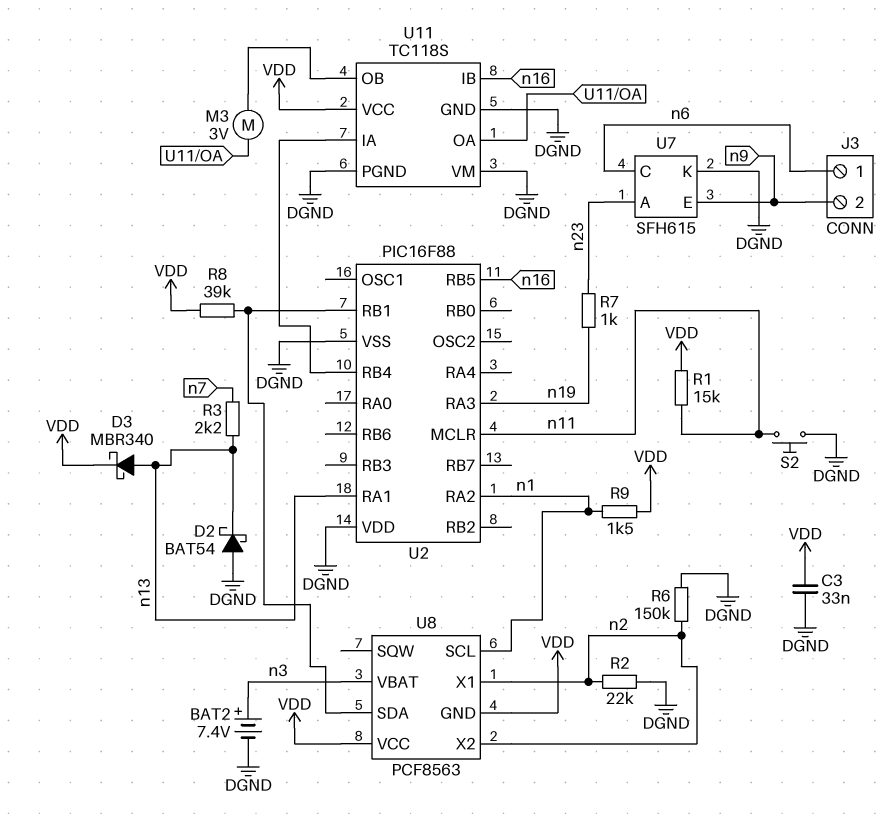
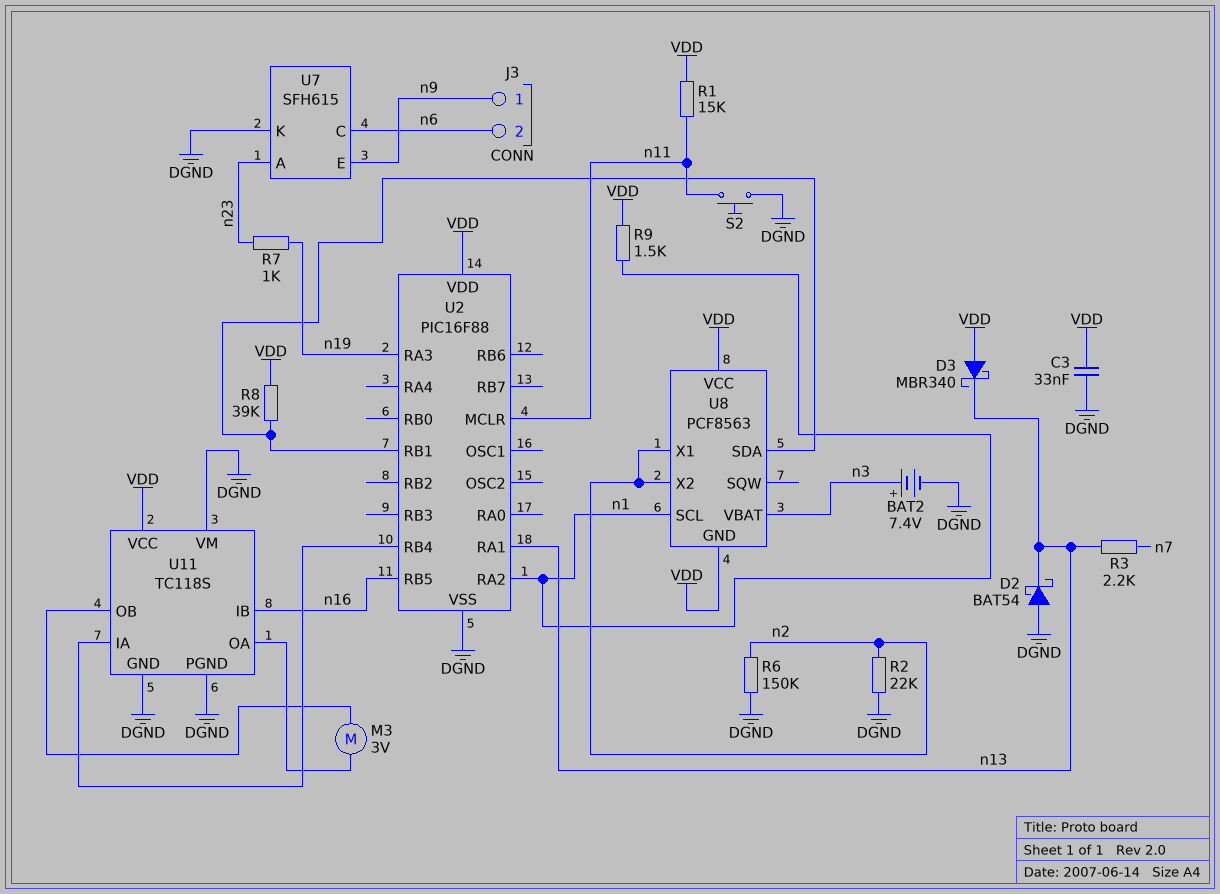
D3: schottky MBR340 (A n13, K VDD) -> schottky MBR340 (A VDD, K n13)
J3 pin 1: n6 -> n9
J3 pin 2: n9 -> n6
U2 pin VDD: DGND -> VDD

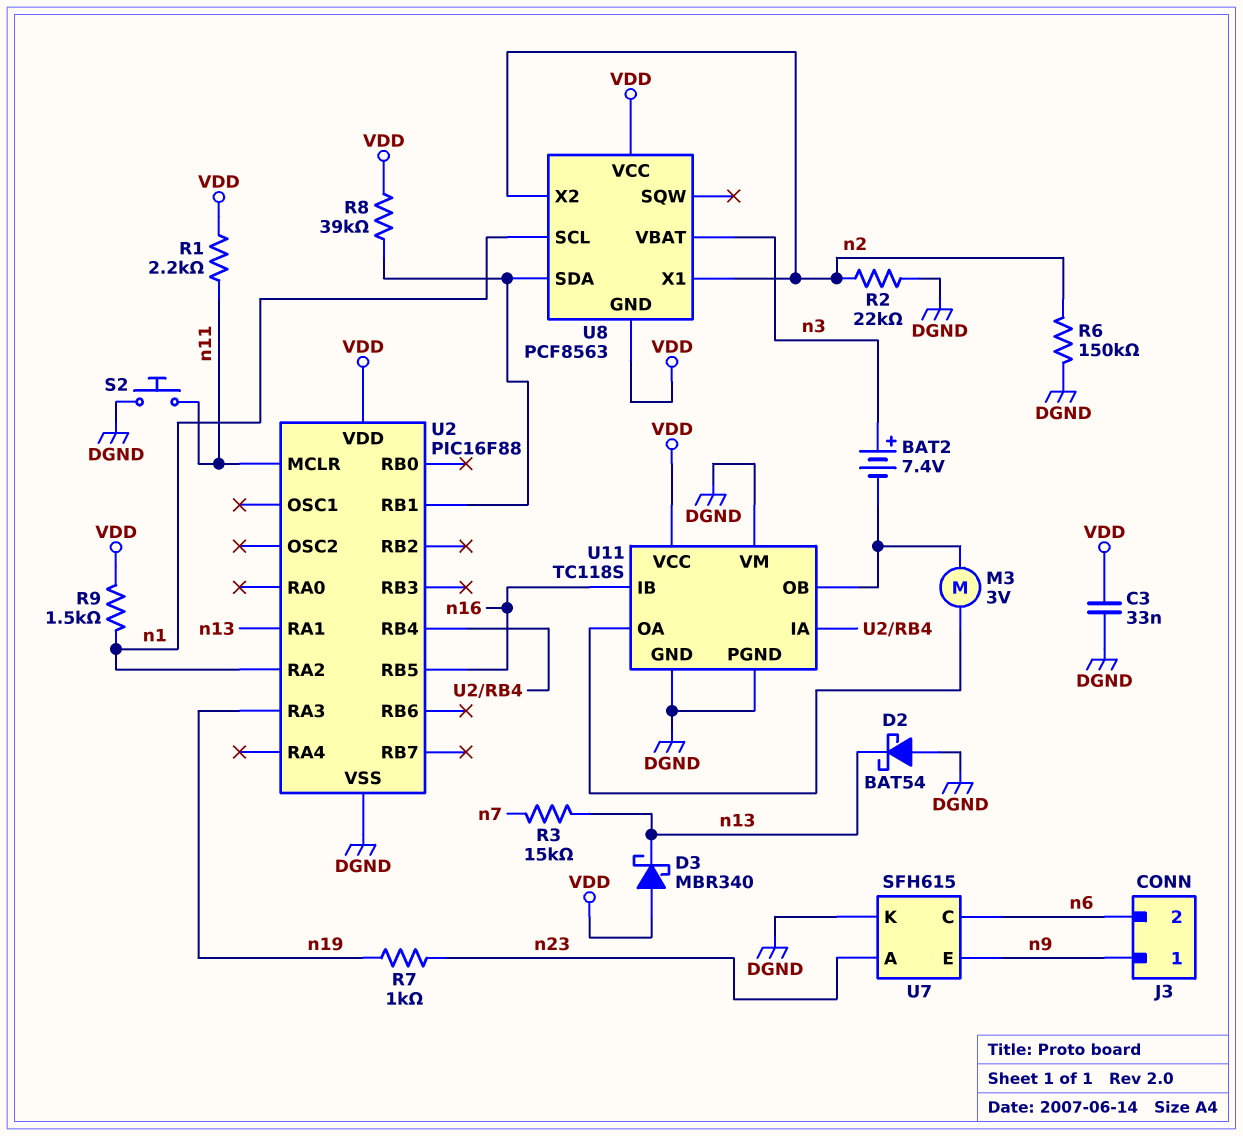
BAT2: 7.4V (plus n3, minus DGND) -> 7.4V (plus n3, minus U11/OB)
R1: 15k (VDD, n11) -> 2.2k (VDD, n11)
R3: 2.2k (n7, n13) -> 15k (n7, n13)

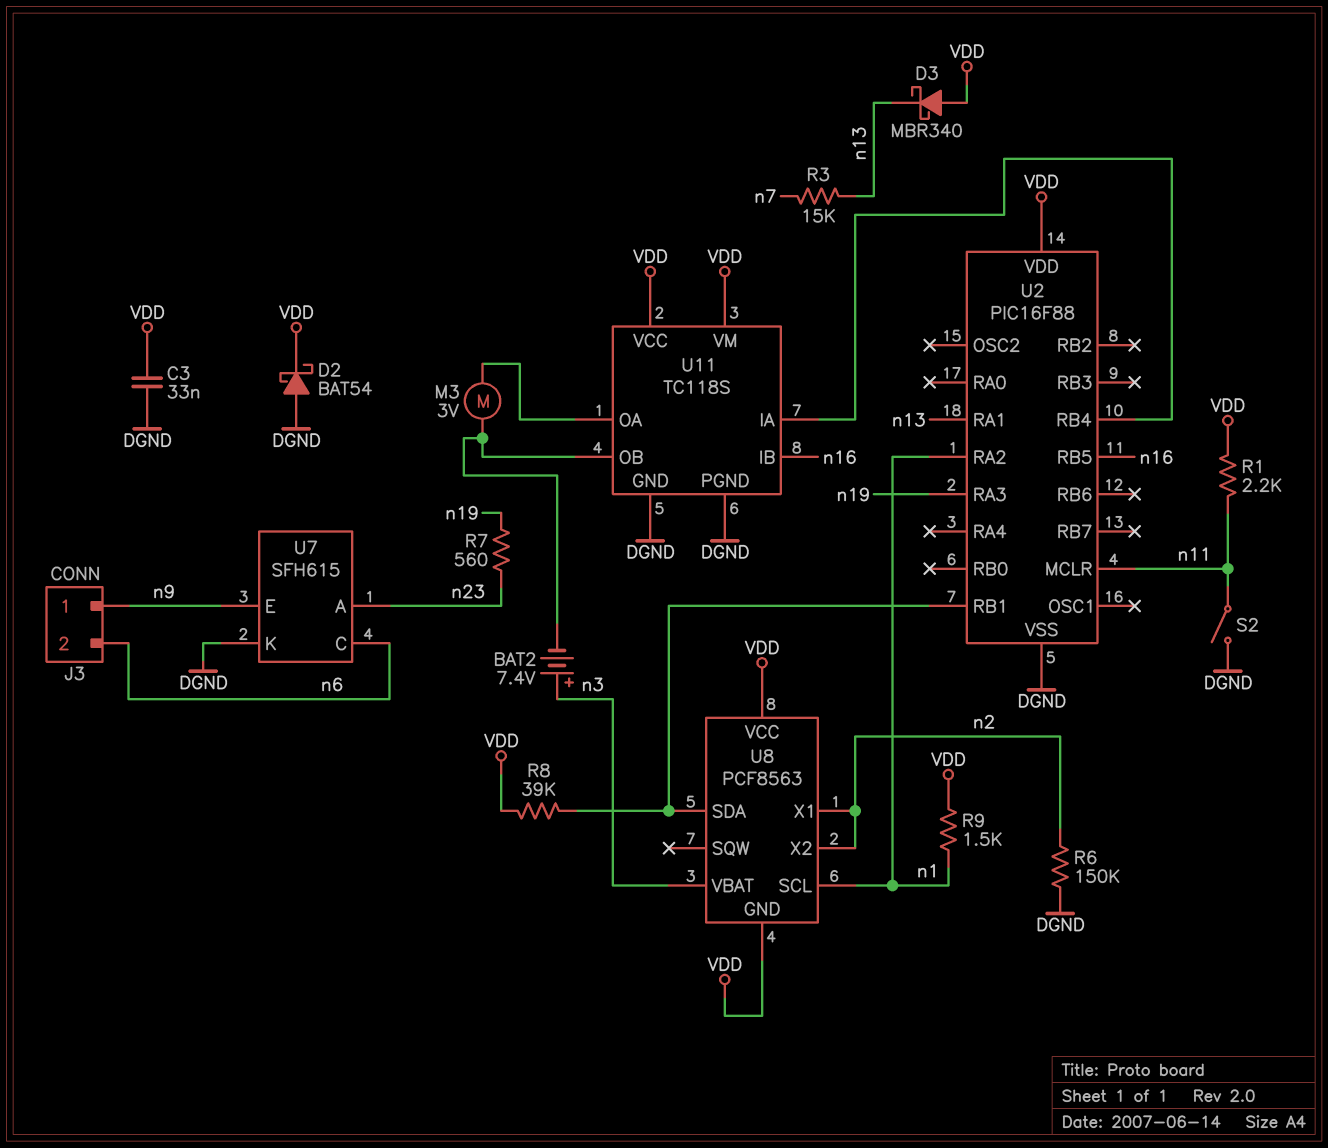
D2: schottky BAT54 (A DGND, K n13) -> schottky BAT54 (A DGND, K VDD)
R2: 22k (DGND, n2) -> none
R7: 1k (n19, n23) -> 560 (n19, n23)
S2: button (DGND, n11) -> switch (DGND, n11)
U11 pin VM: DGND -> VDD

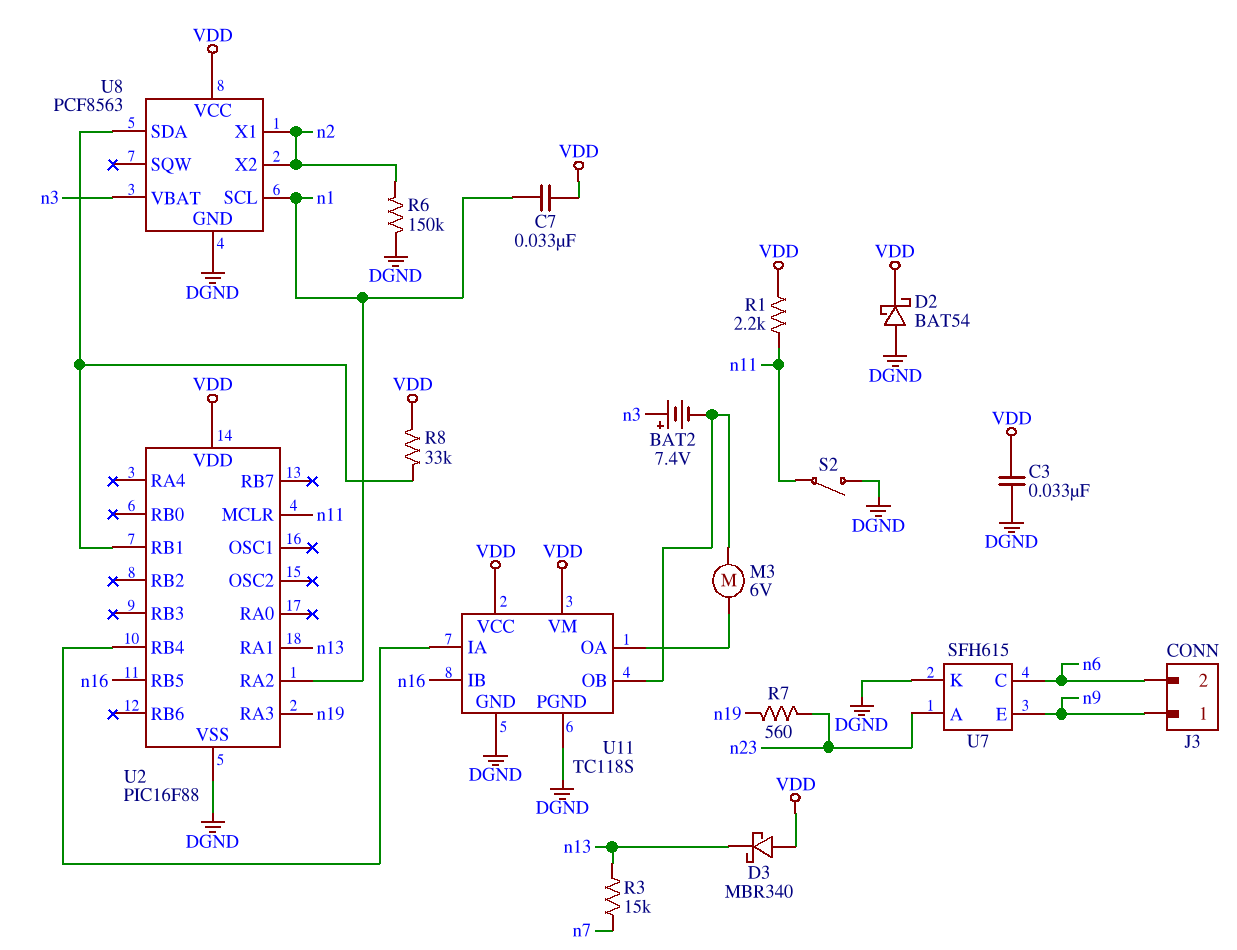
C7: none -> 33nF (VDD, n1)
M3: motor 3V (U11/OA, U11/OB) -> motor 6V (U11/OA, U11/OB)
R8: 39k (U2/RB1, VDD) -> 33k (U2/RB1, VDD)
R9: 1.5k (VDD, n1) -> none
U8 pin GND: VDD -> DGND

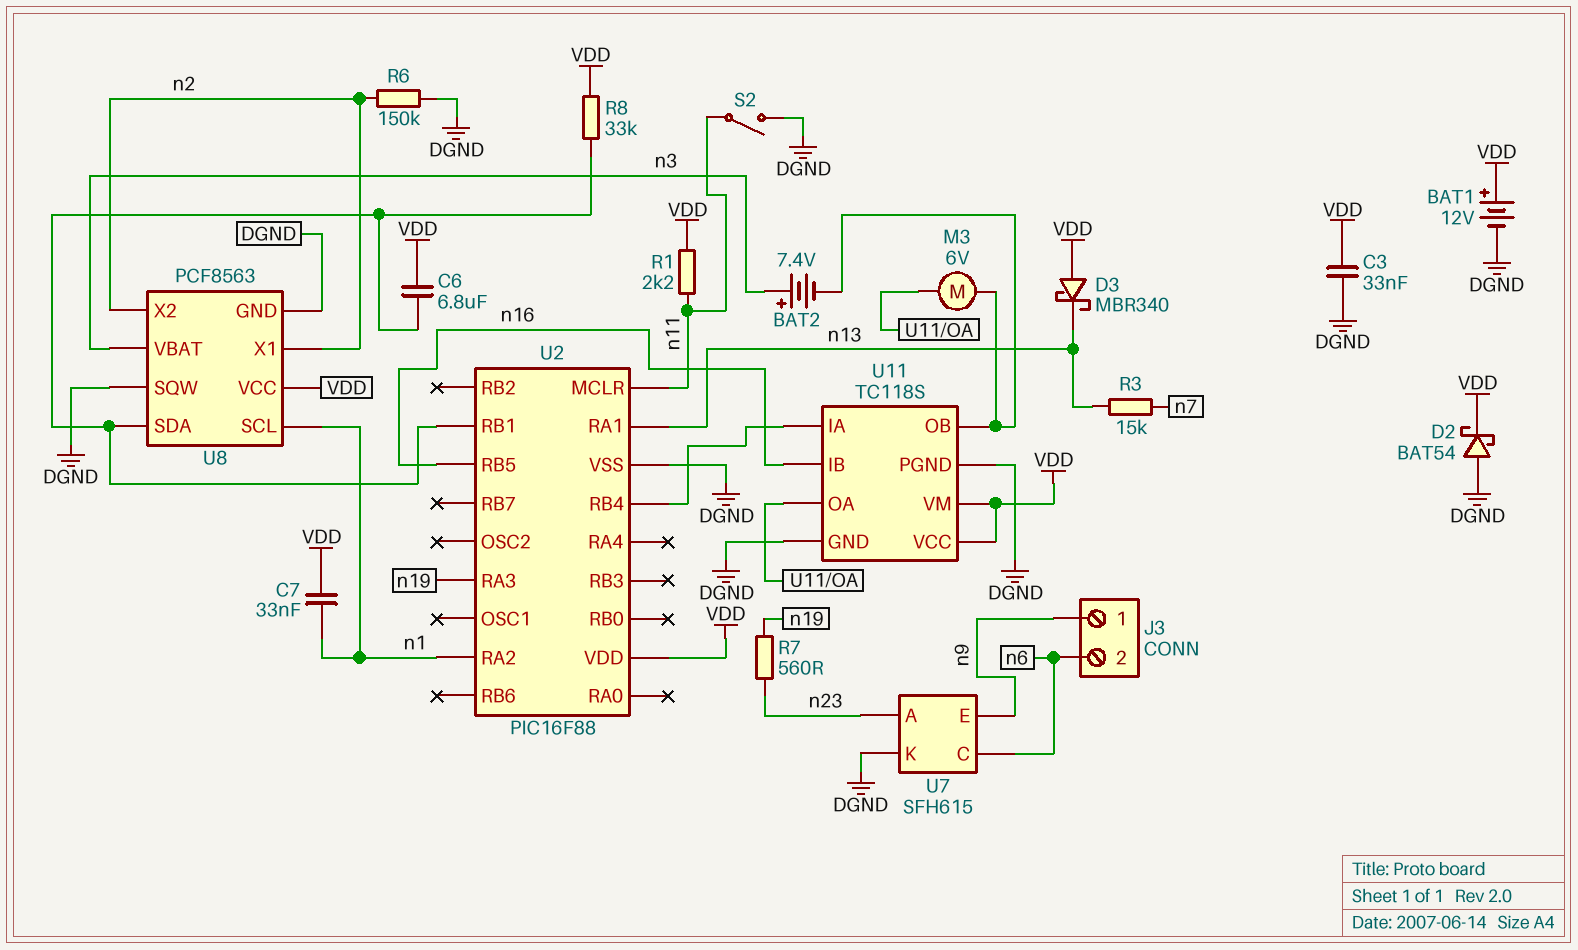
BAT1: none -> 12V (plus VDD, minus DGND)
C6: none -> 6.8uF (U2/RB1, VDD)
U8 pin SQW: none -> DGND

